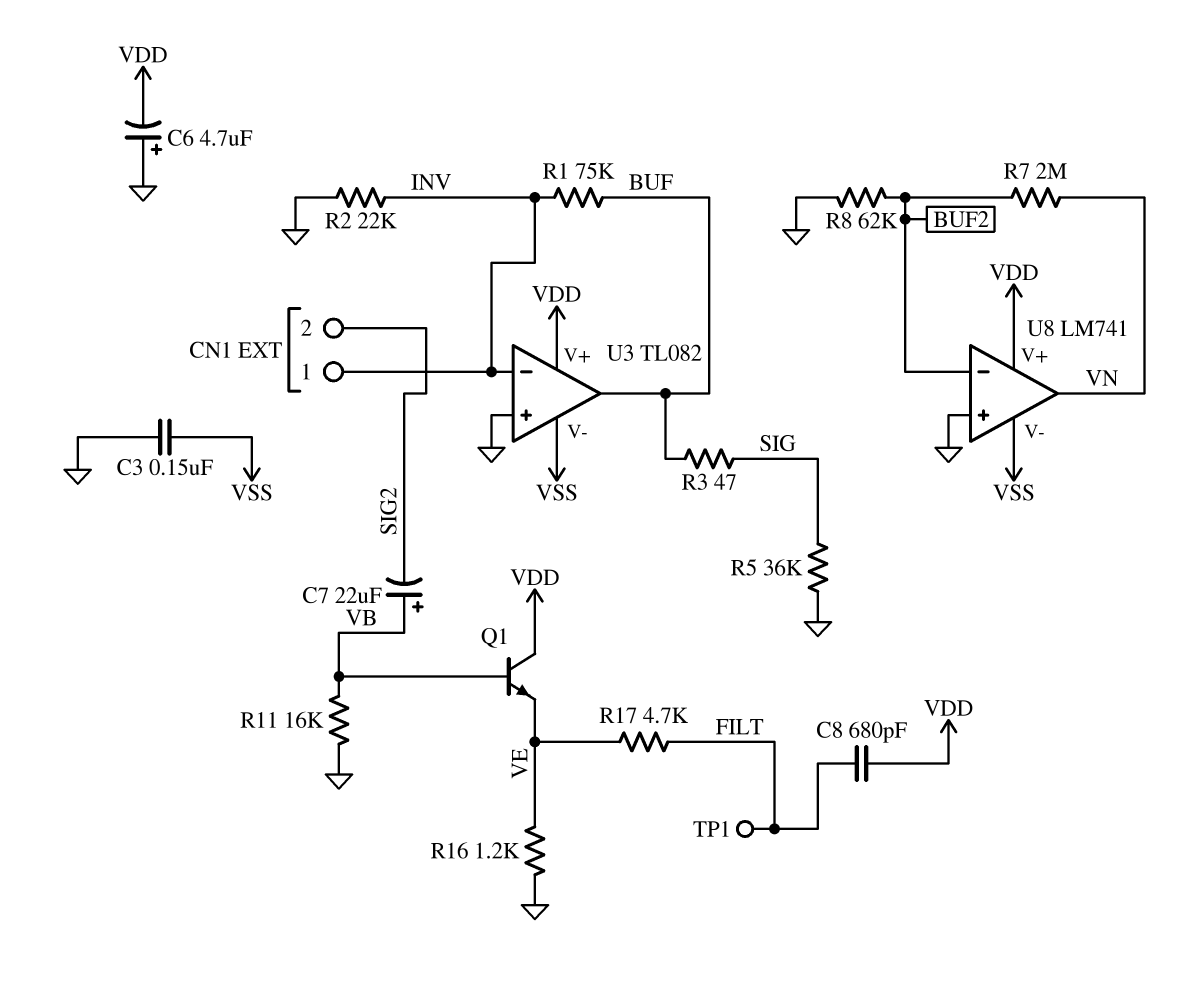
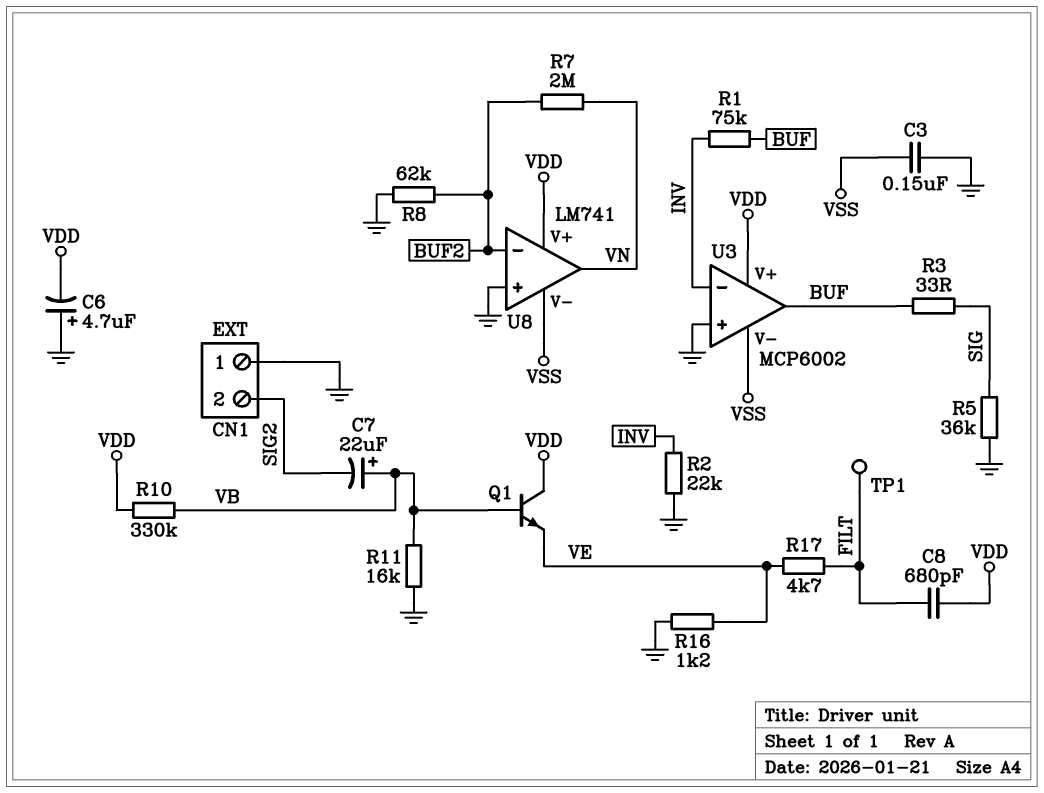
CN1 pin 1: INV -> GND
R3: 47 (BUF, SIG) -> 33 (BUF, SIG)
R10: none -> 330k (VB, VDD)
U3: TL082 -> MCP6002

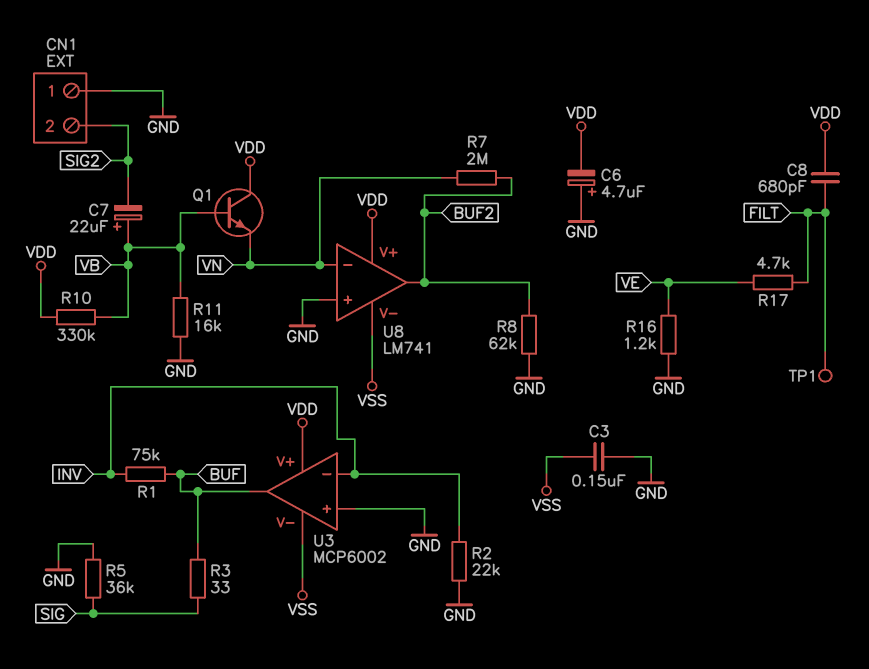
Q1: NPN (B VB, C VDD, E VE) -> NPN (B VB, C VDD, E VN)
U8 pin in-: BUF2 -> VN
U8 pin out: VN -> BUF2

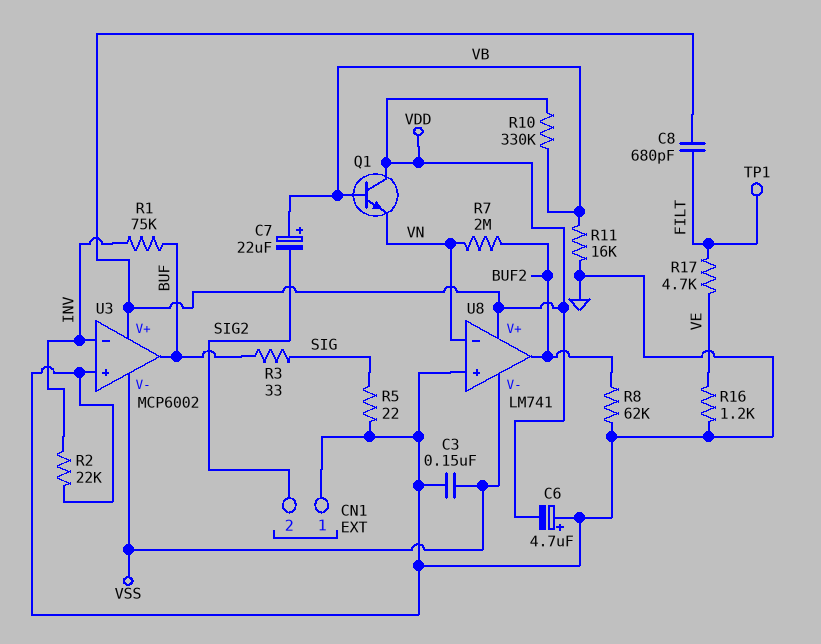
R5: 36k (GND, SIG) -> 22 (GND, SIG)

